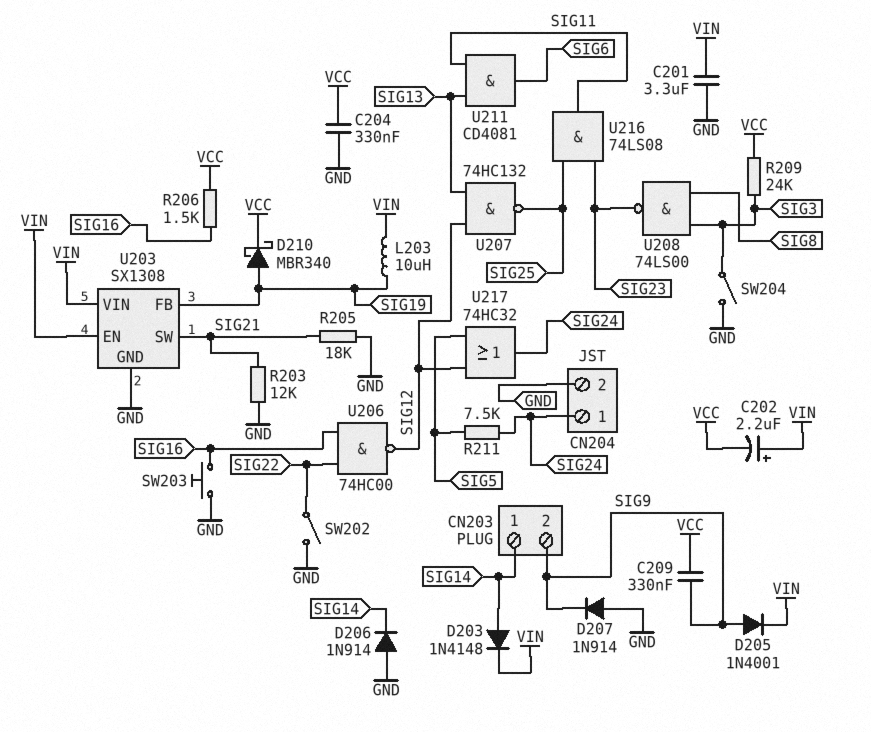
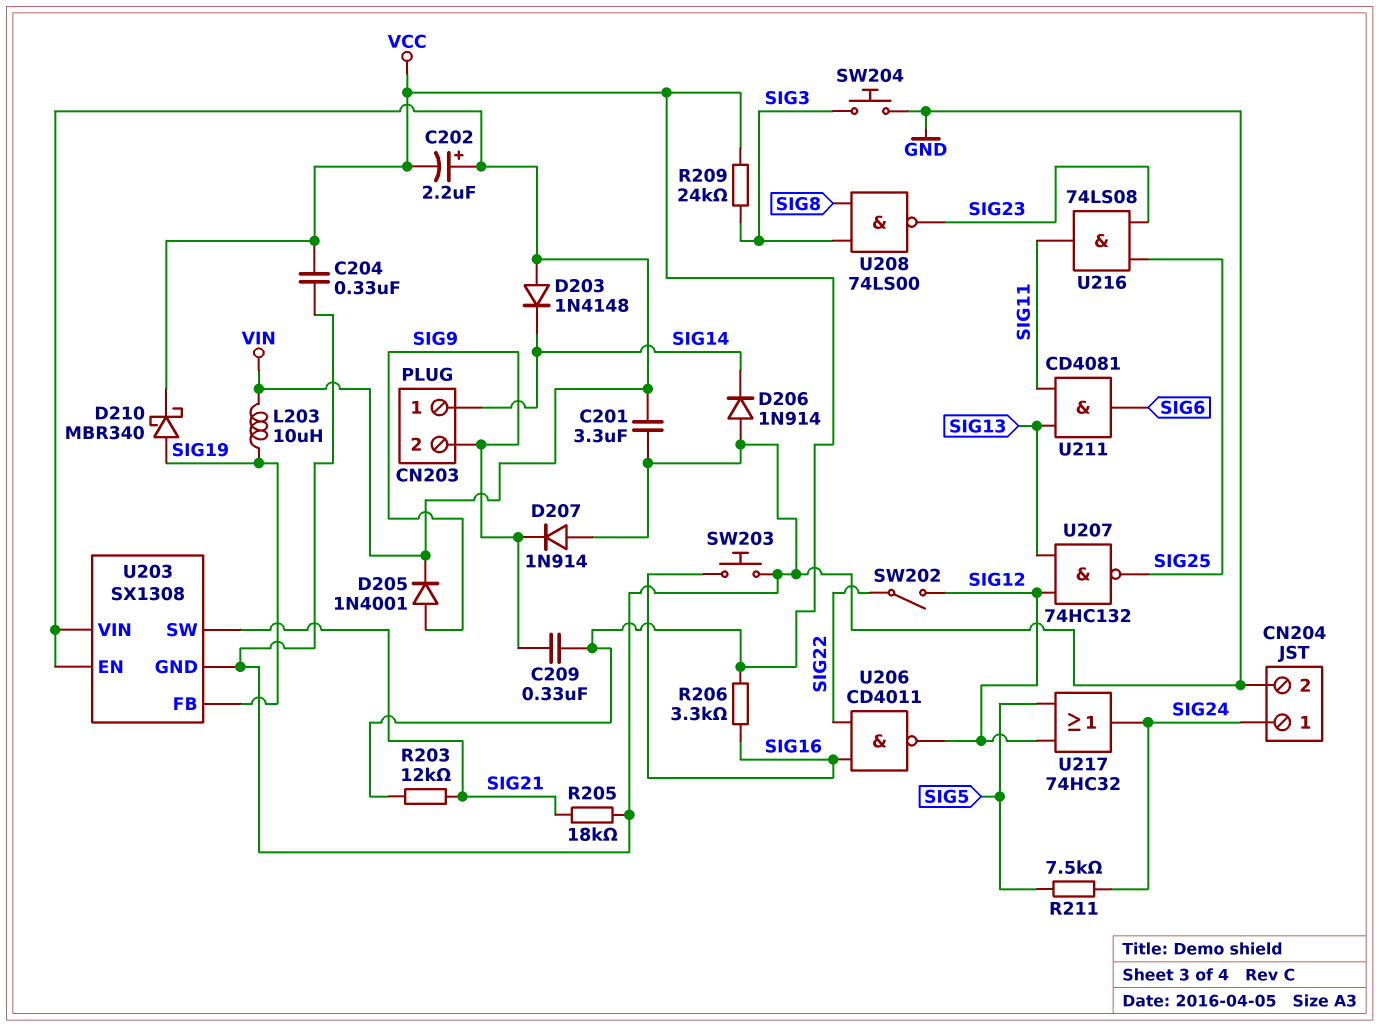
D203: diode 1N4148 (A SIG14, K VIN) -> diode 1N4148 (A VIN, K SIG14)
R203: 12k (GND, SIG21) -> 12k (SIG21, VCC)
R206: 1.5k (SIG16, VCC) -> 3.3k (SIG16, VCC)
SW202: switch (GND, SIG22) -> switch (SIG12, SIG22)
SW204: switch (GND, SIG3) -> button (GND, SIG3)
U206: NAND 74HC00 (in SIG16, in SIG22, out SIG12) -> NAND CD4011 (in SIG16, in SIG22, out SIG12)

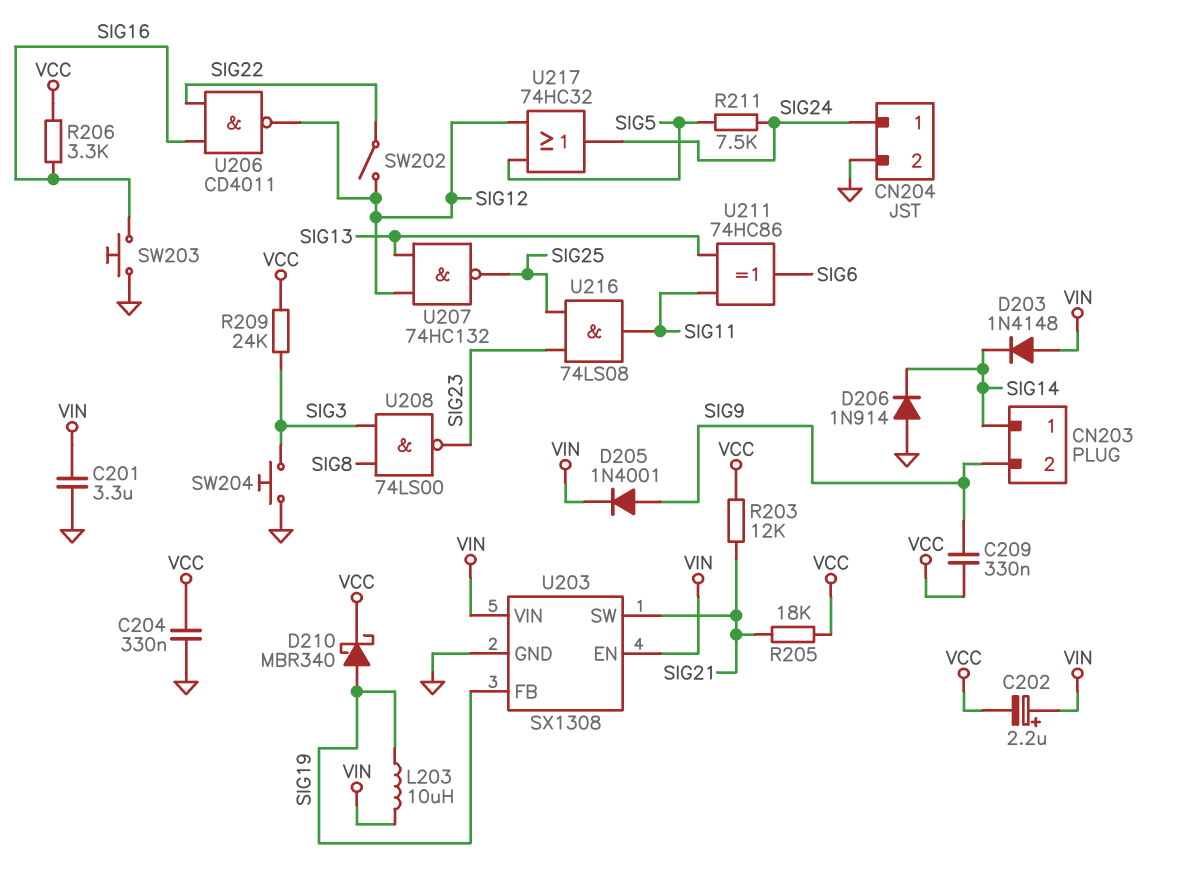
D207: diode 1N914 (A GND, K SIG9) -> none
R205: 18k (GND, SIG21) -> 18k (SIG21, VCC)
U211: AND CD4081 (in SIG11, in SIG13, out SIG6) -> XOR 74HC86 (in SIG11, in SIG13, out SIG6)

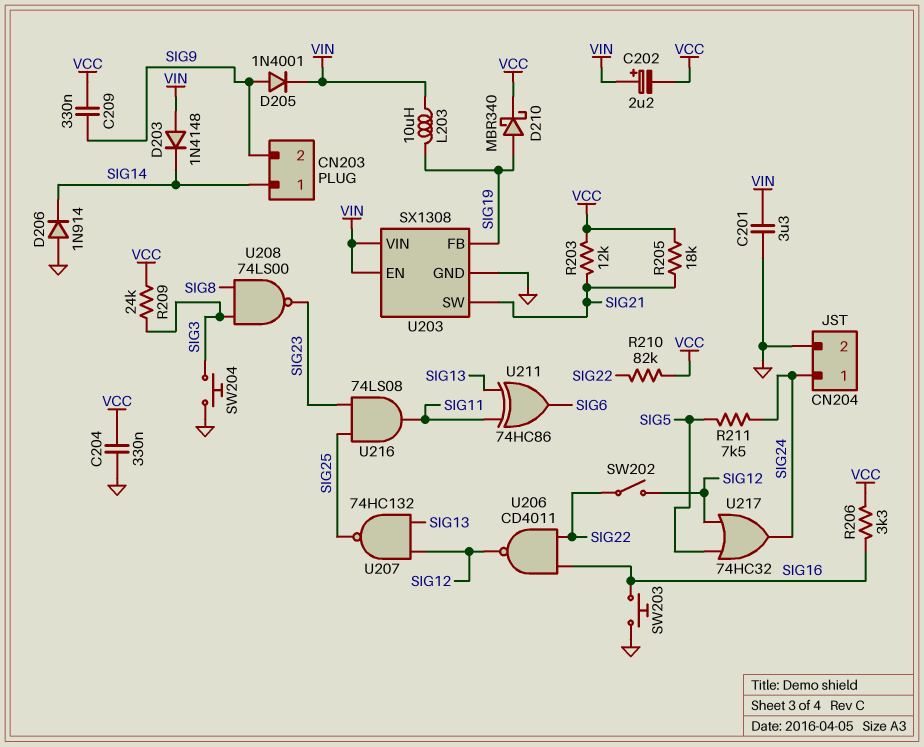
R210: none -> 82k (SIG22, VCC)

